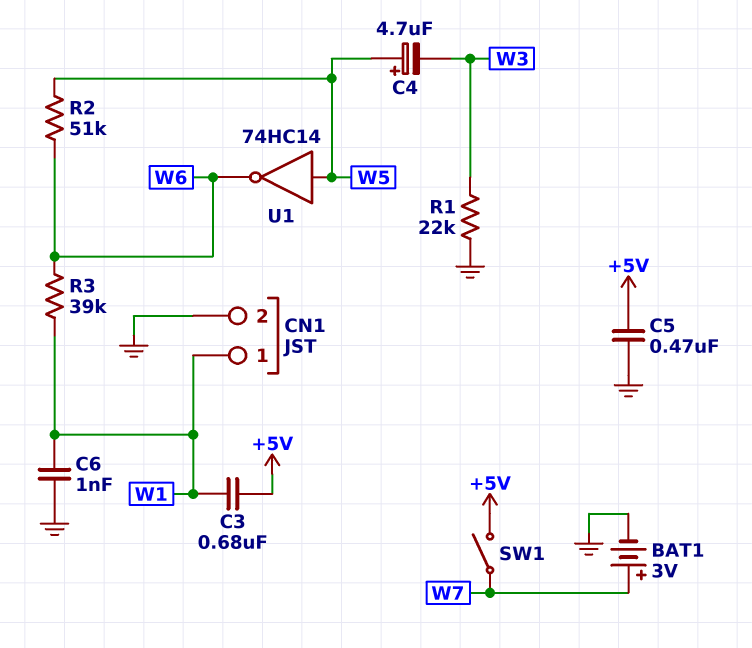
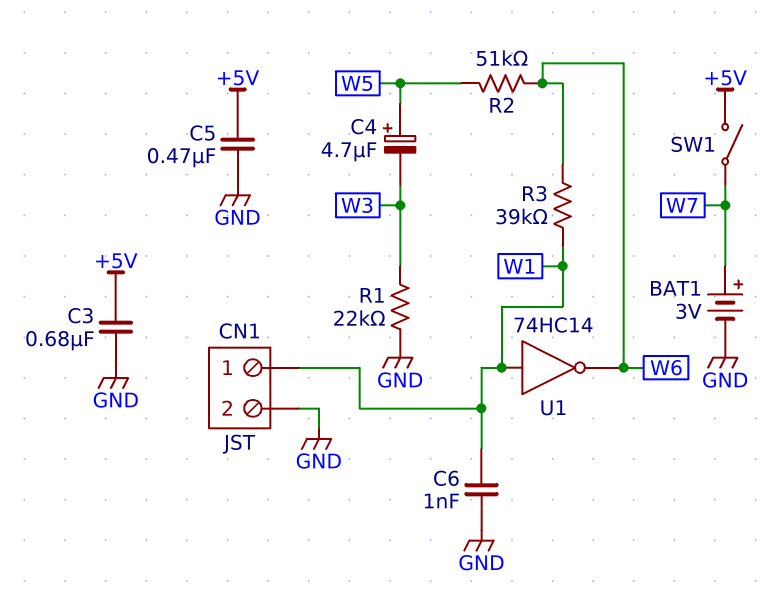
C3: 680nF (+5V, W1) -> 680nF (+5V, GND)
U1: NOT 74HC14 (in W5, out W6) -> NOT 74HC14 (in W1, out W6)

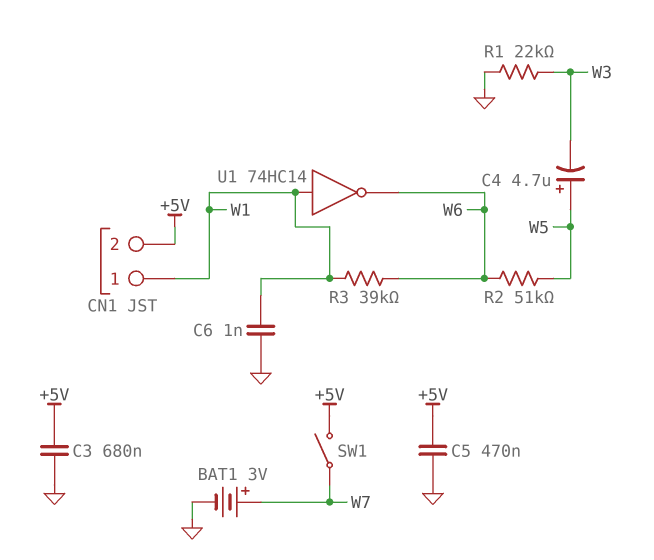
CN1 pin 2: GND -> +5V

